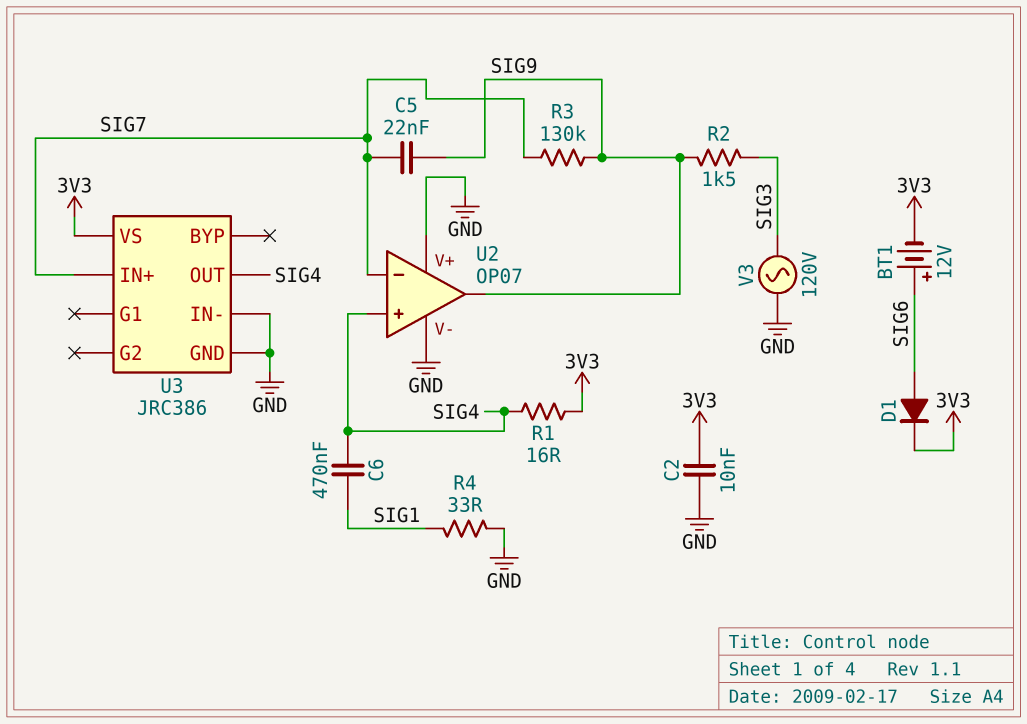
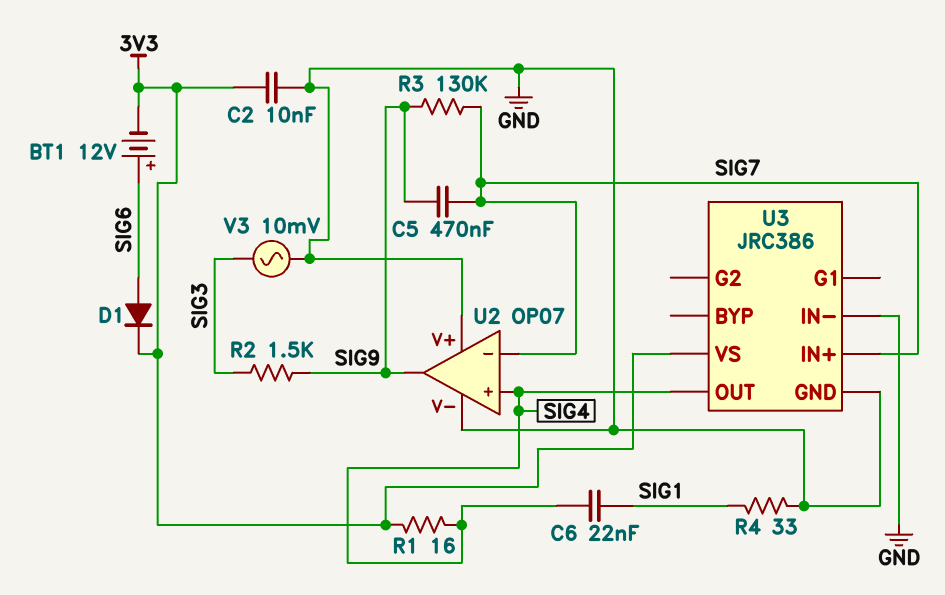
C5: 22nF (SIG7, SIG9) -> 470nF (SIG7, SIG9)
C6: 470nF (SIG1, SIG4) -> 22nF (SIG1, SIG4)
V3: AC 120V (GND, SIG3) -> AC 10mV (GND, SIG3)

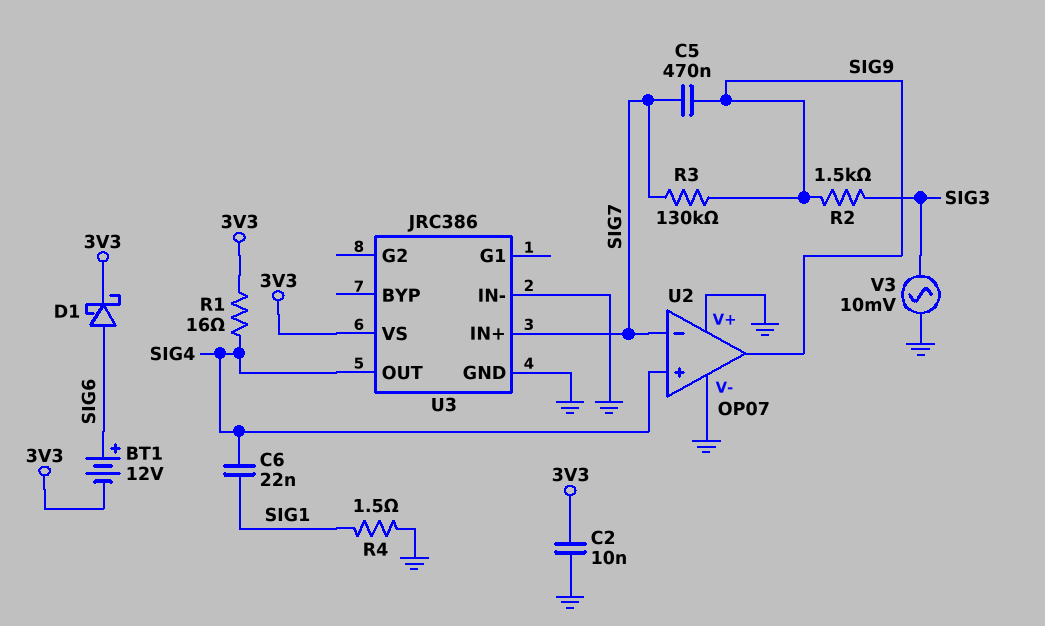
D1: diode (A SIG6, K 3V3) -> schottky (A SIG6, K 3V3)
R4: 33 (GND, SIG1) -> 1.5 (GND, SIG1)

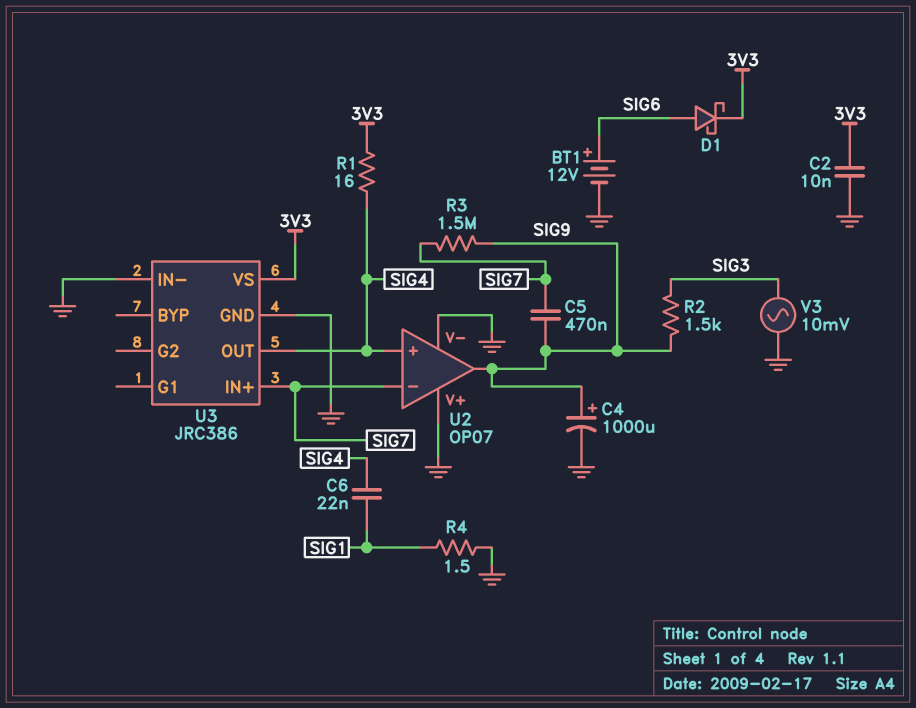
BT1: 12V (plus SIG6, minus 3V3) -> 12V (plus SIG6, minus GND)
C4: none -> 1000uF (plus SIG9, minus GND)
R3: 130k (SIG7, SIG9) -> 1.5M (SIG7, SIG9)

